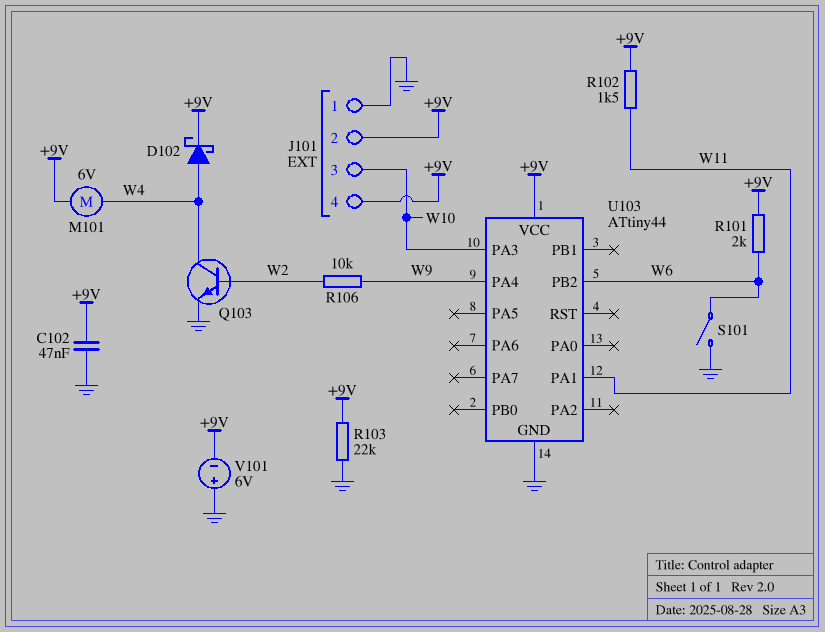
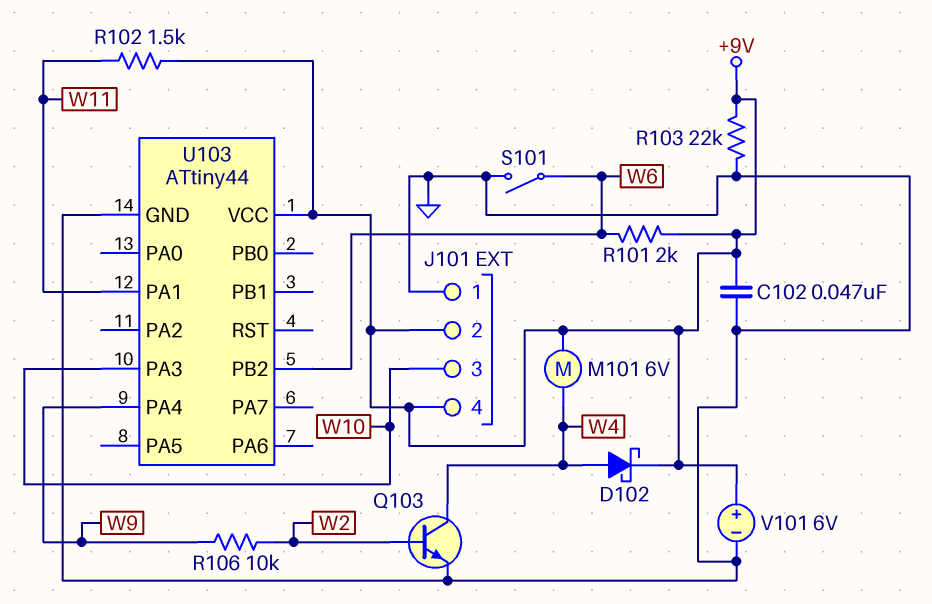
V101: 6V (plus GND, minus +9V) -> 6V (plus +9V, minus GND)

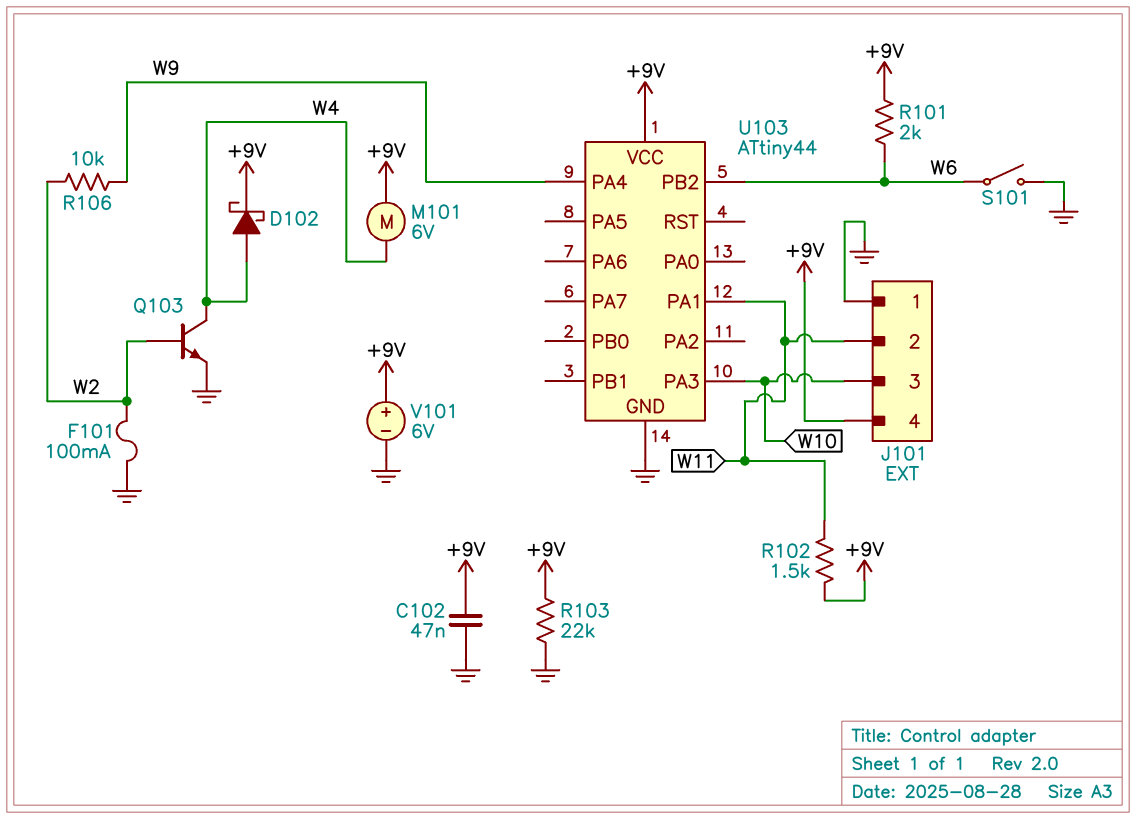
F101: none -> 100mA (GND, W2)
J101 pin 2: +9V -> W11

